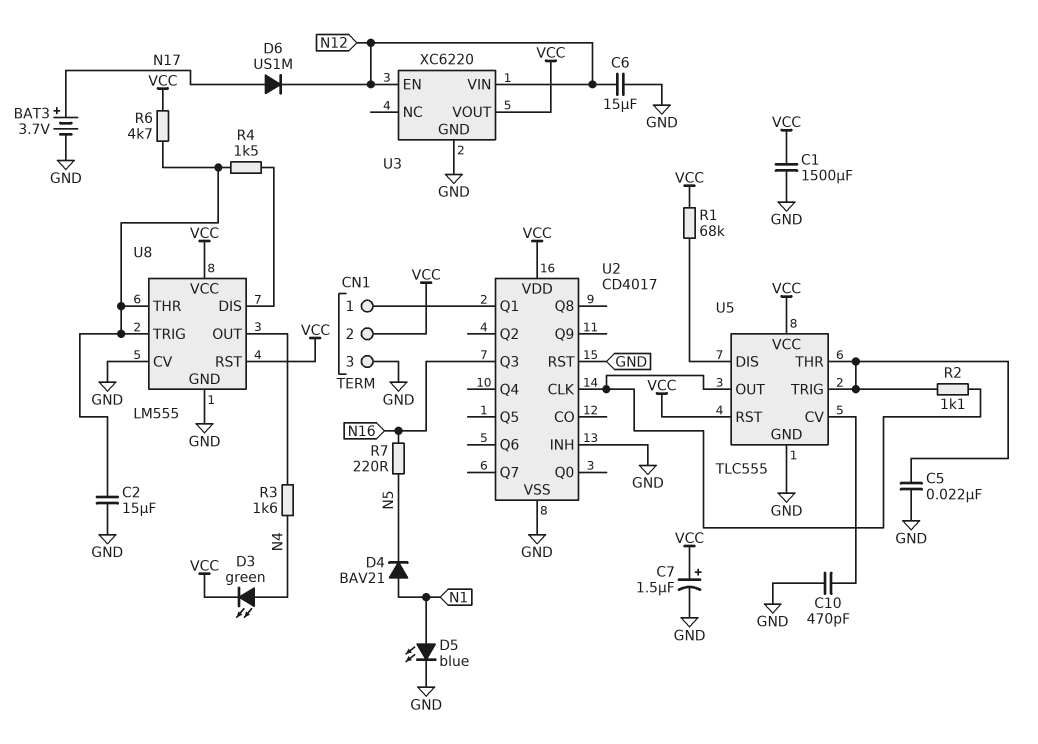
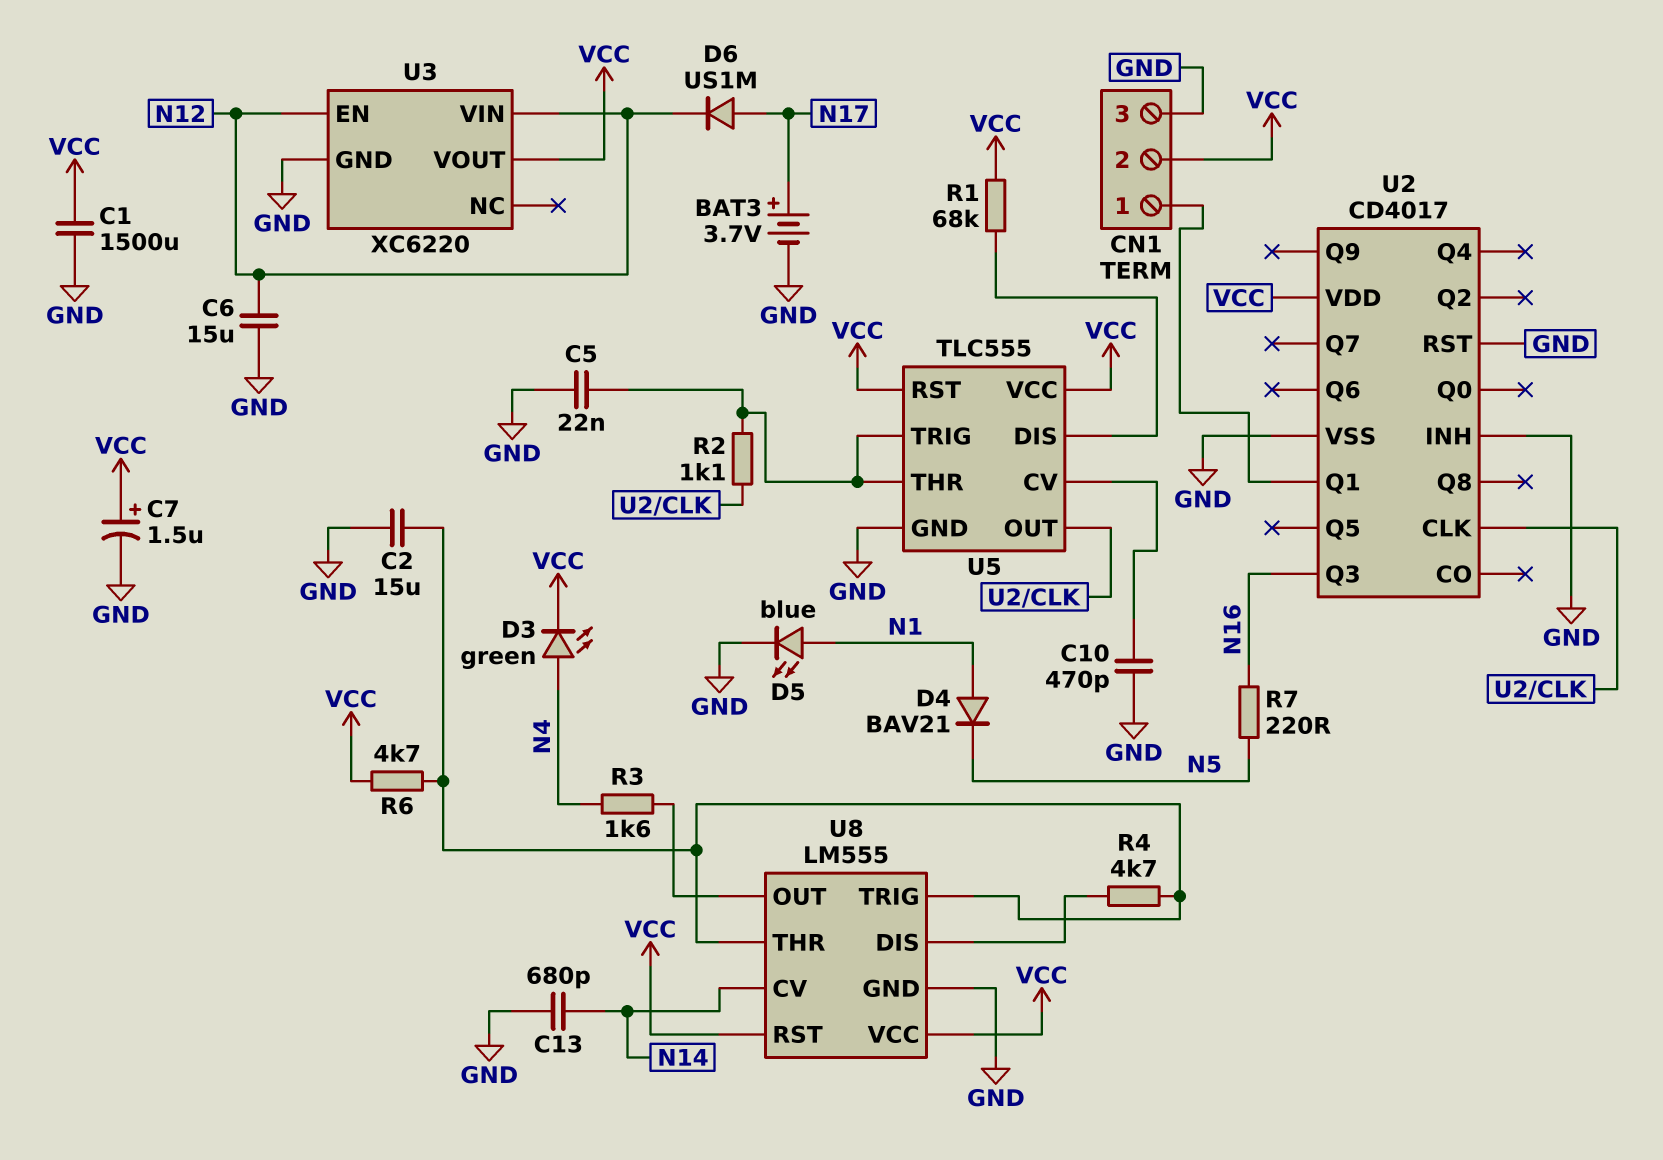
C13: none -> 680pF (GND, N14)
R4: 1.5k (U8/DIS, U8/THR) -> 4.7k (U8/DIS, U8/THR)
U8 pin CV: GND -> N14

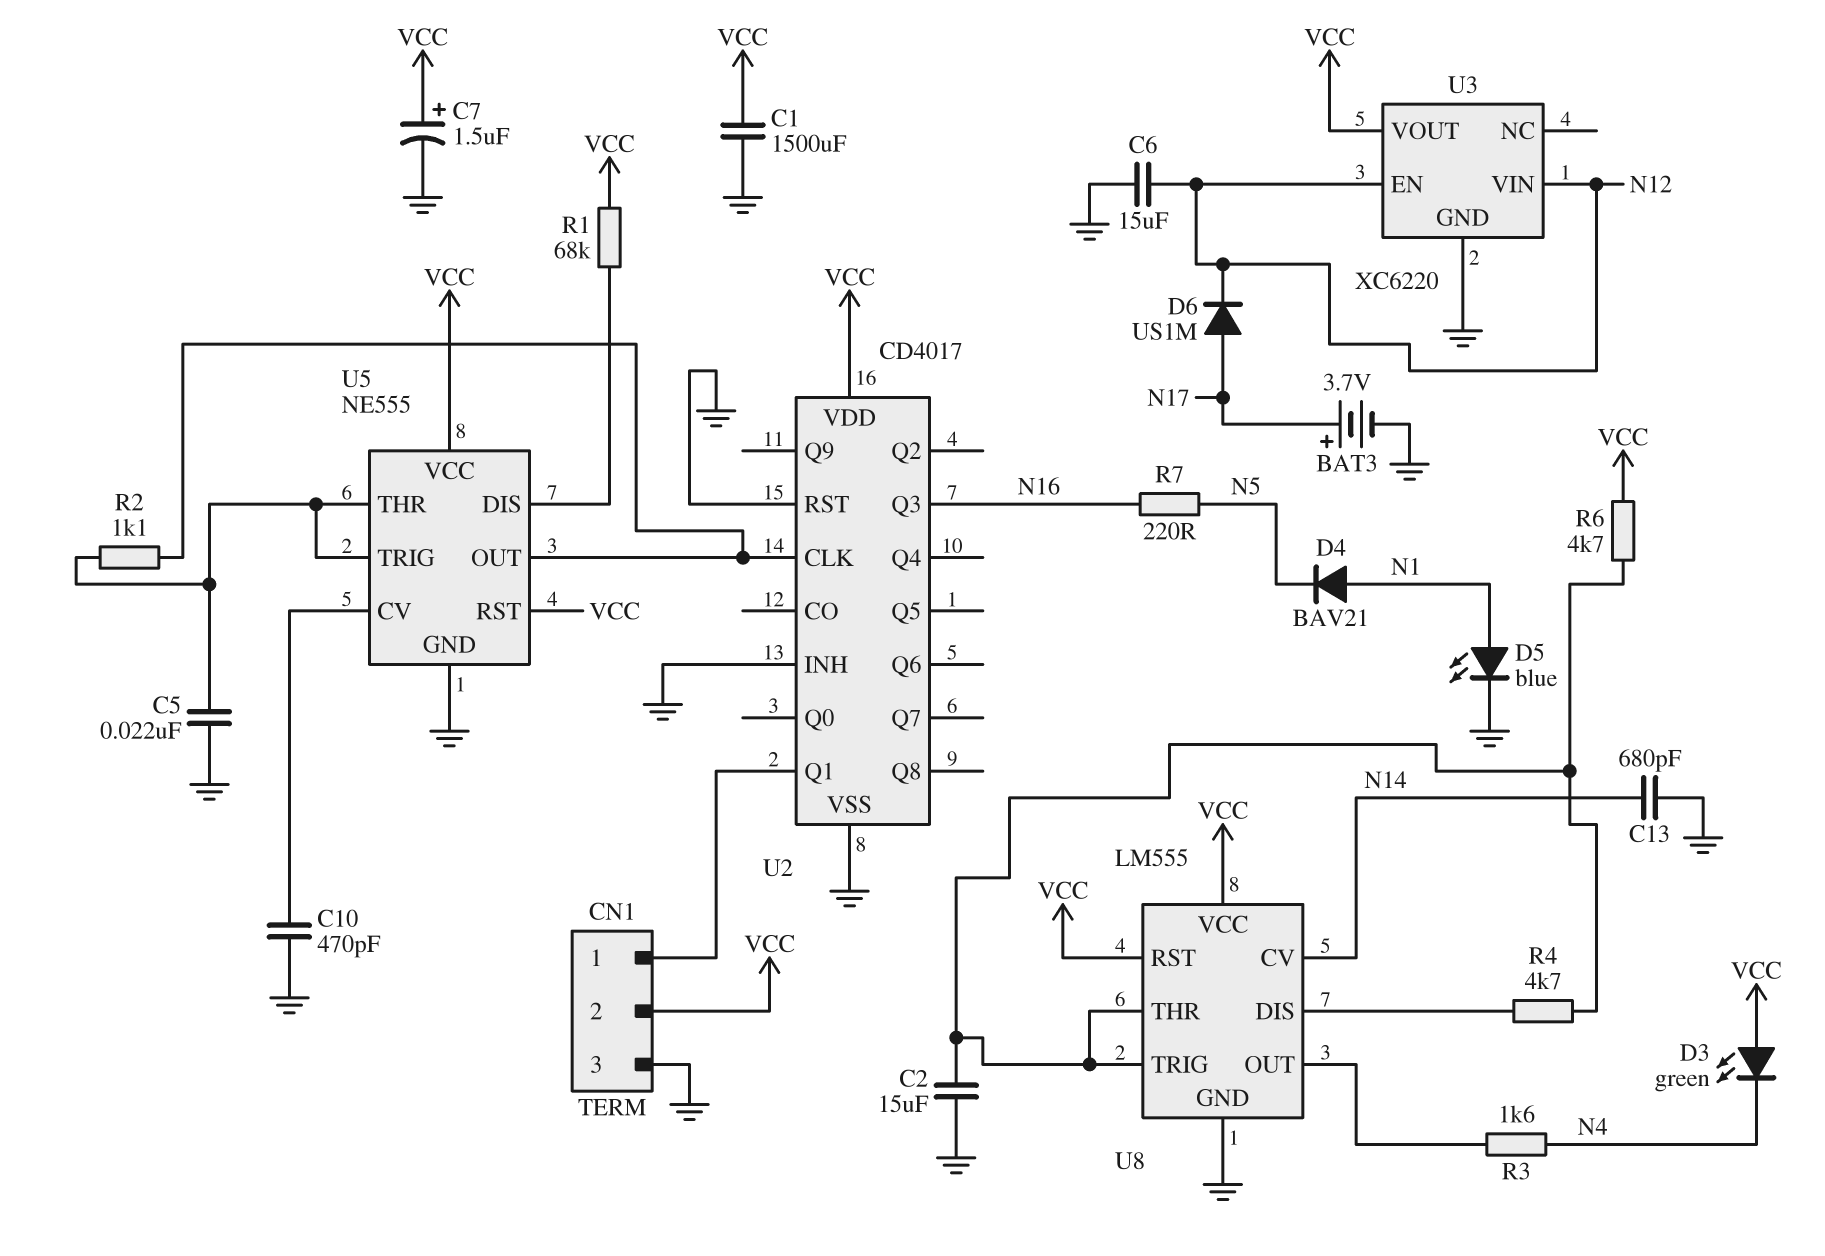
D3: LED green (A N4, K VCC) -> LED green (A VCC, K N4)
U5: TLC555 -> NE555

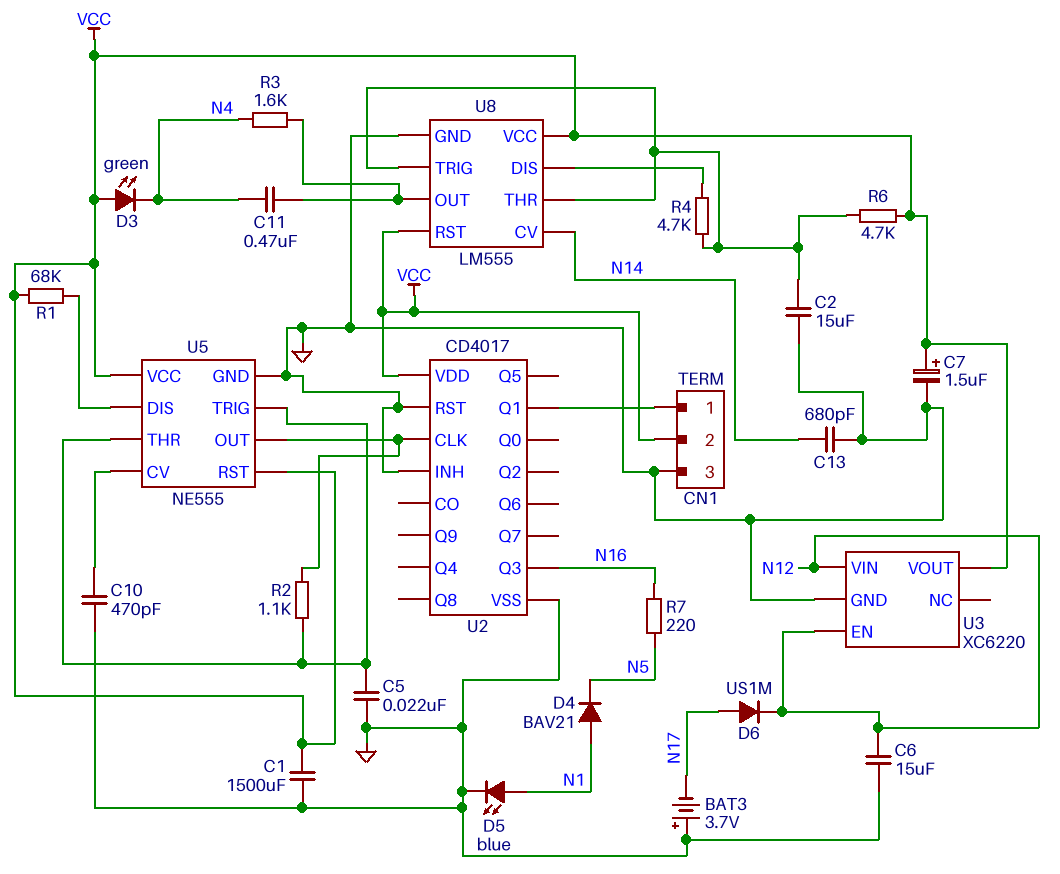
BAT3: 3.7V (plus N17, minus GND) -> 3.7V (plus GND, minus N17)
C11: none -> 470nF (N4, U8/OUT)

